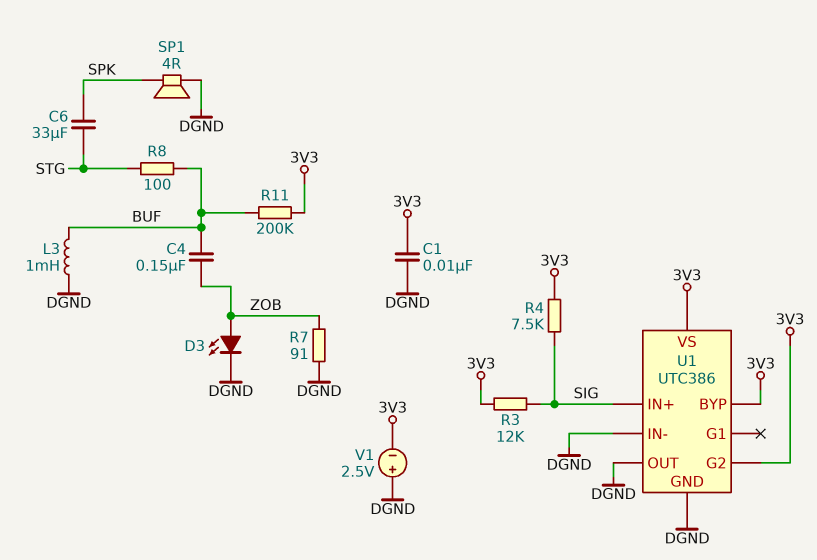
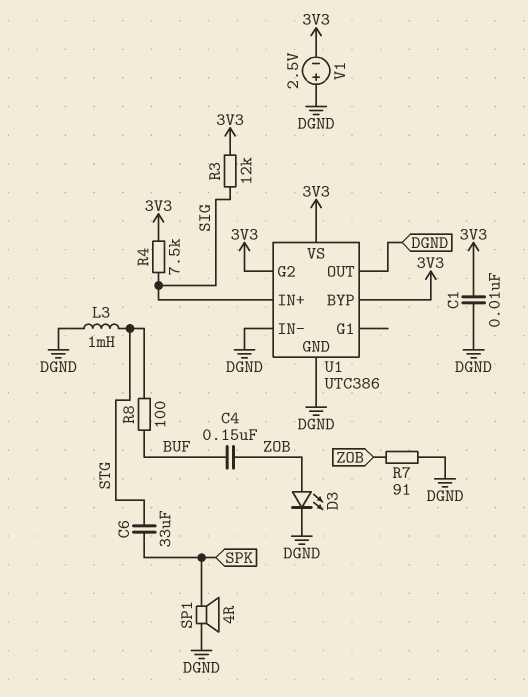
L3: 1mH (BUF, DGND) -> 1mH (DGND, STG)
R11: 200k (3V3, BUF) -> none

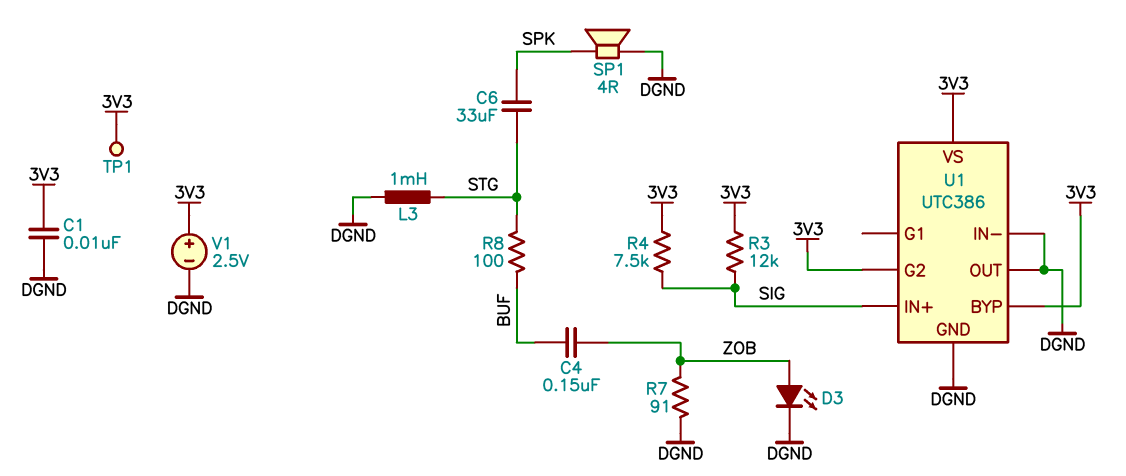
TP1: none -> test point (3V3)
V1: 2.5V (plus DGND, minus 3V3) -> 2.5V (plus 3V3, minus DGND)

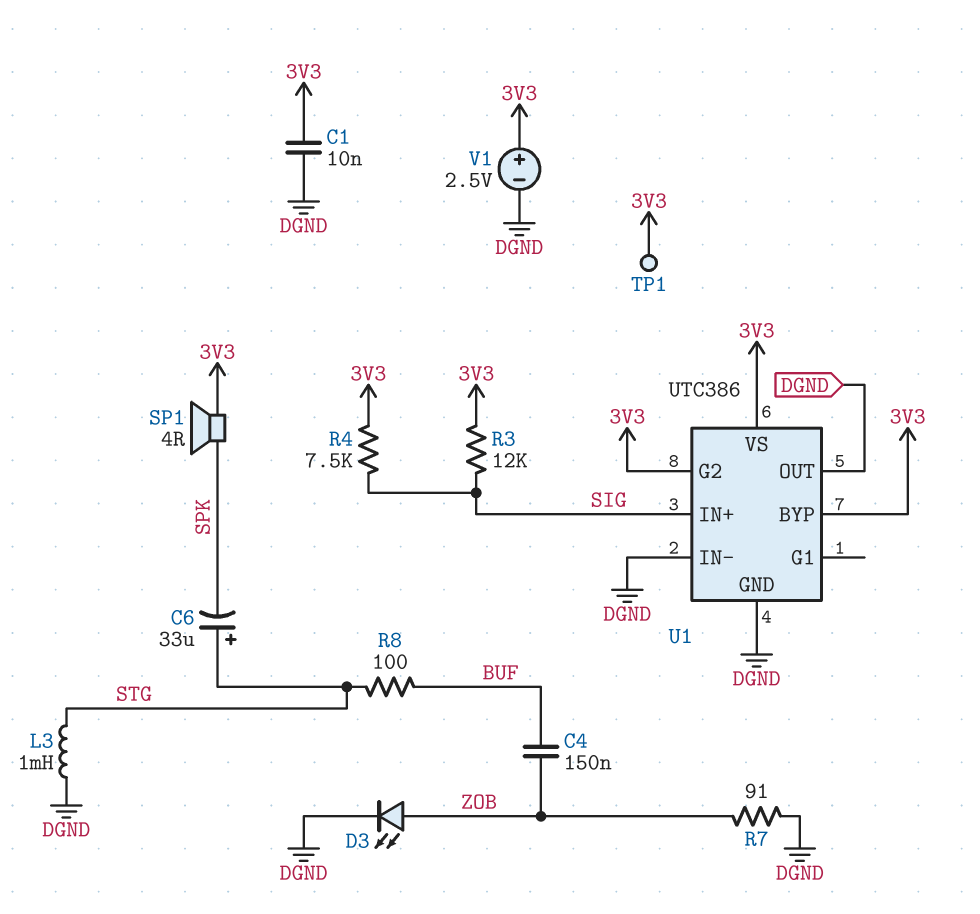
C6: 33uF (SPK, STG) -> 33uF (plus STG, minus SPK)
SP1: speaker 4R (DGND, SPK) -> speaker 4R (3V3, SPK)

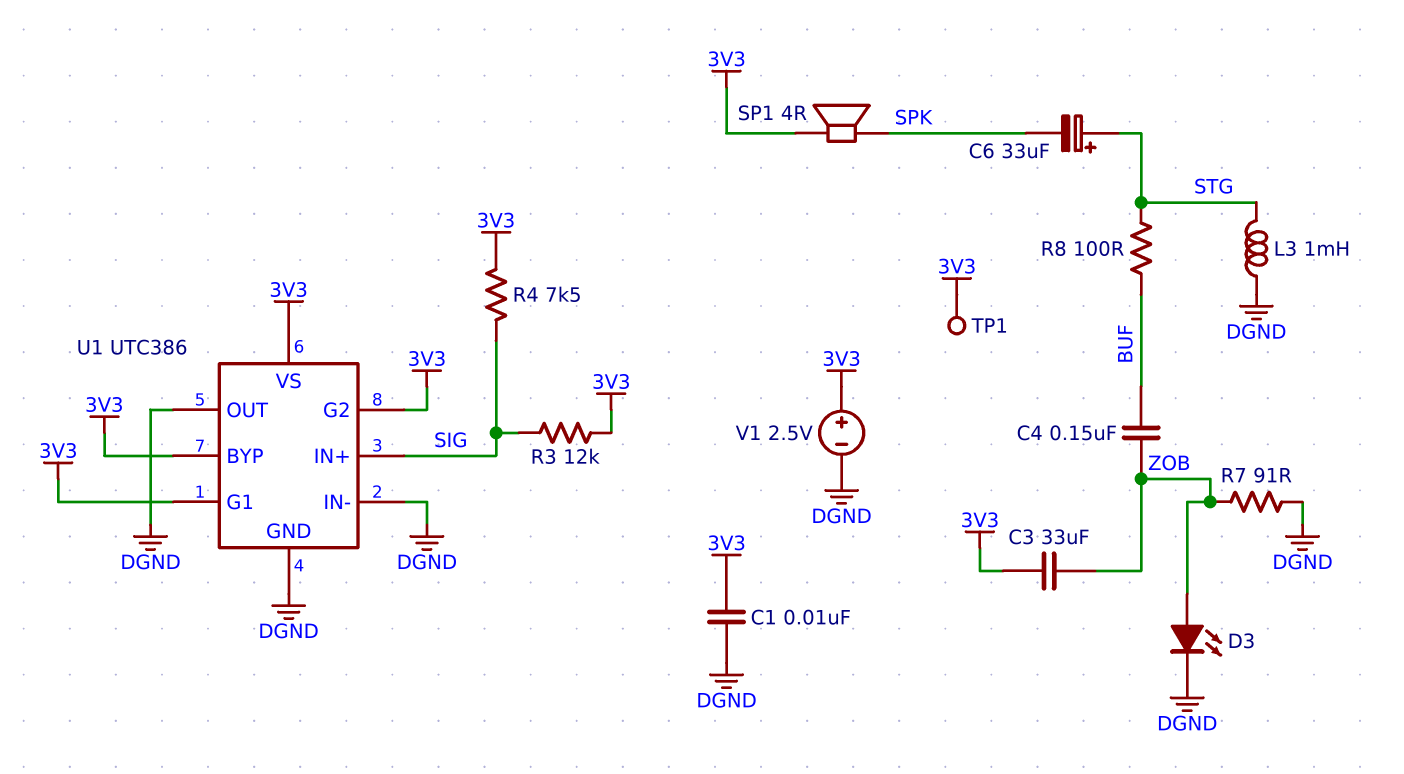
C3: none -> 33uF (3V3, ZOB)
U1 pin G1: none -> 3V3

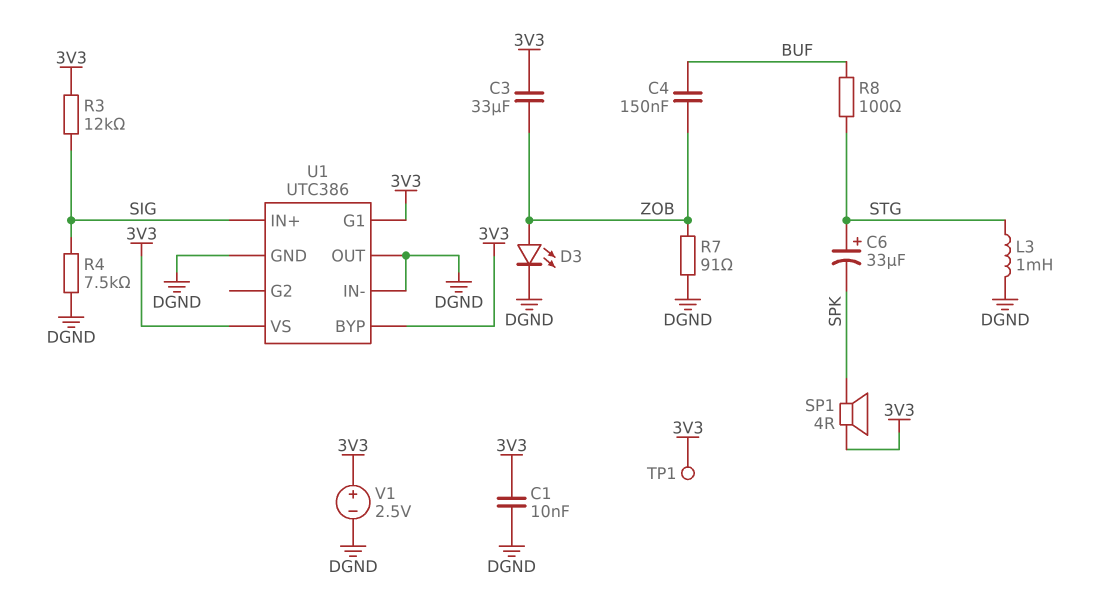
R4: 7.5k (3V3, SIG) -> 7.5k (DGND, SIG)
U1 pin G2: 3V3 -> none

